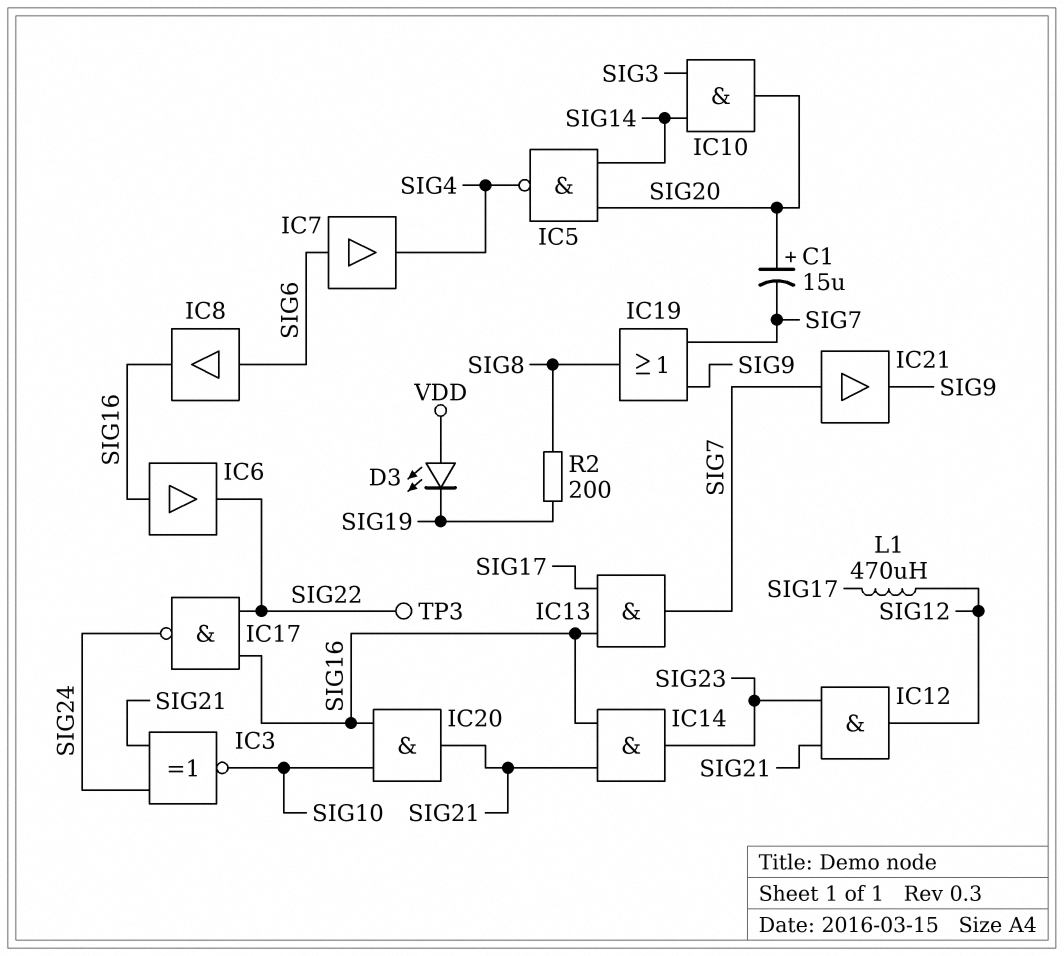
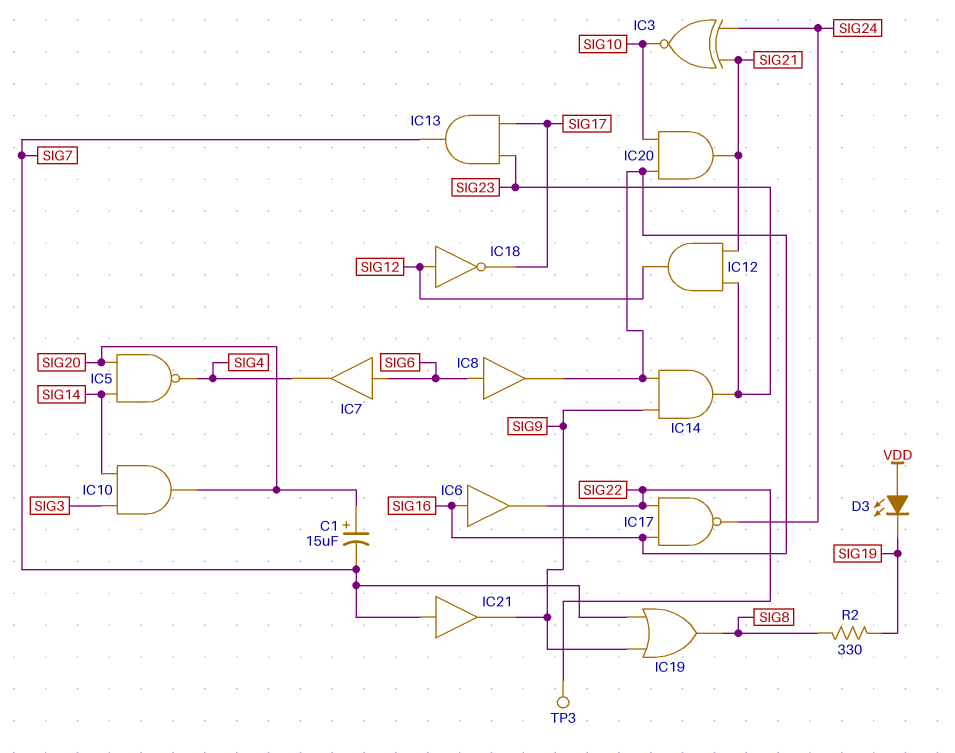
IC13: AND (in SIG16, in SIG17, out SIG7) -> AND (in SIG17, in SIG23, out SIG7)
IC14: AND (in SIG16, in SIG21, out SIG23) -> AND (in SIG9, in SIG16, out SIG23)
IC18: none -> NOT (in SIG12, out SIG17)
L1: 470uH (SIG12, SIG17) -> none
R2: 200 (SIG8, SIG19) -> 330 (SIG8, SIG19)

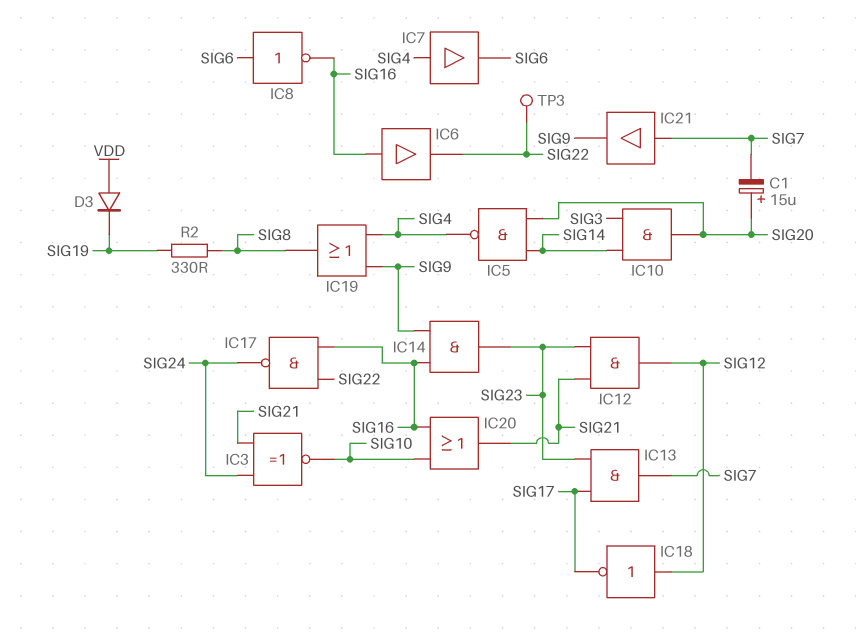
D3: LED (A VDD, K SIG19) -> diode (A VDD, K SIG19)
IC7: buffer (in SIG6, out SIG4) -> buffer (in SIG4, out SIG6)
IC8: buffer (in SIG6, out SIG16) -> NOT (in SIG6, out SIG16)
IC19: OR (in SIG7, in SIG9, out SIG8) -> OR (in SIG4, in SIG9, out SIG8)
IC20: AND (in SIG10, in SIG16, out SIG21) -> OR (in SIG10, in SIG16, out SIG21)

